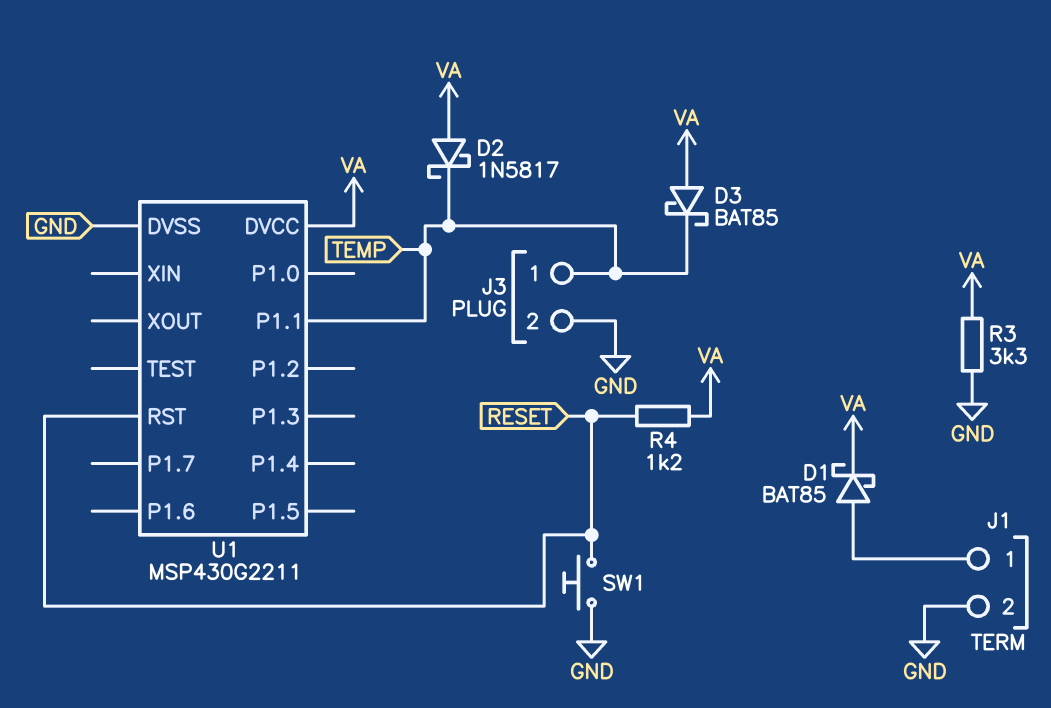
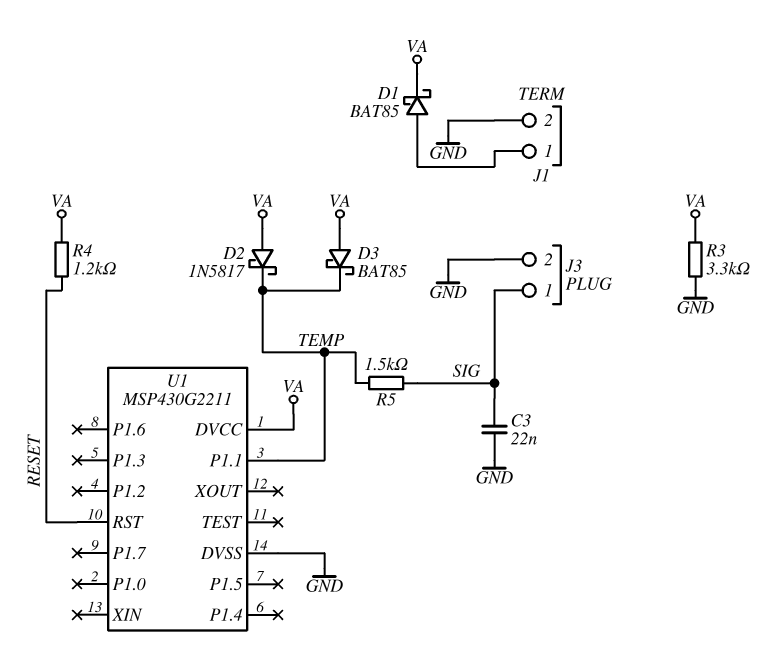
C3: none -> 22nF (GND, SIG)
J3 pin 1: TEMP -> SIG
R5: none -> 1.5k (SIG, TEMP)
SW1: button (GND, RESET) -> none

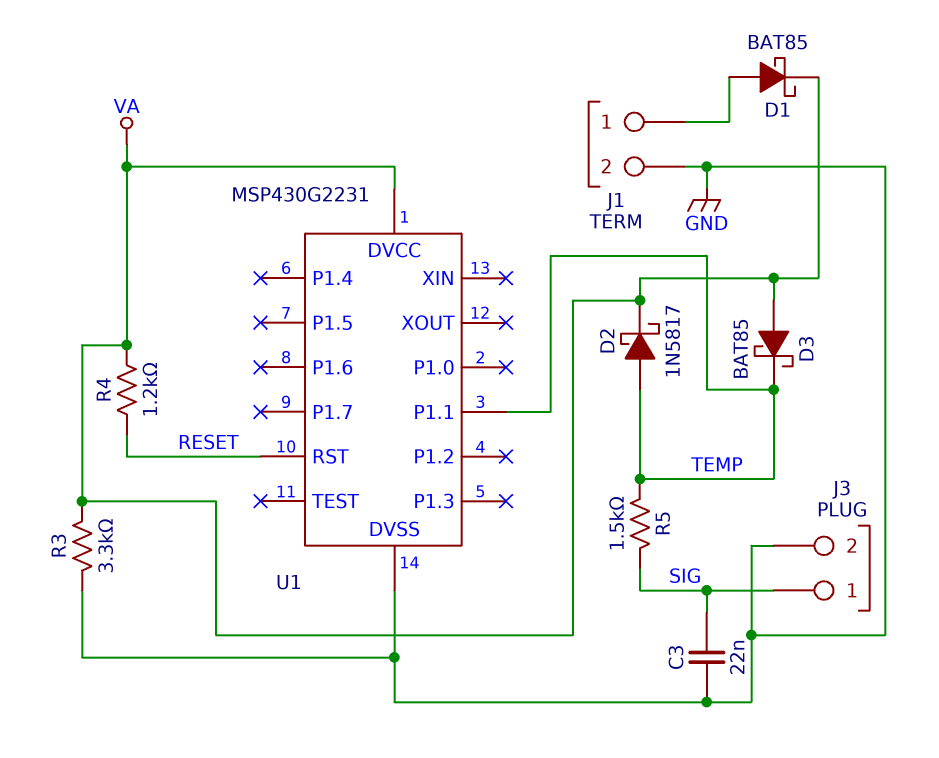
D2: schottky 1N5817 (A VA, K TEMP) -> schottky 1N5817 (A TEMP, K VA)
U1: MSP430G2211 -> MSP430G2231

